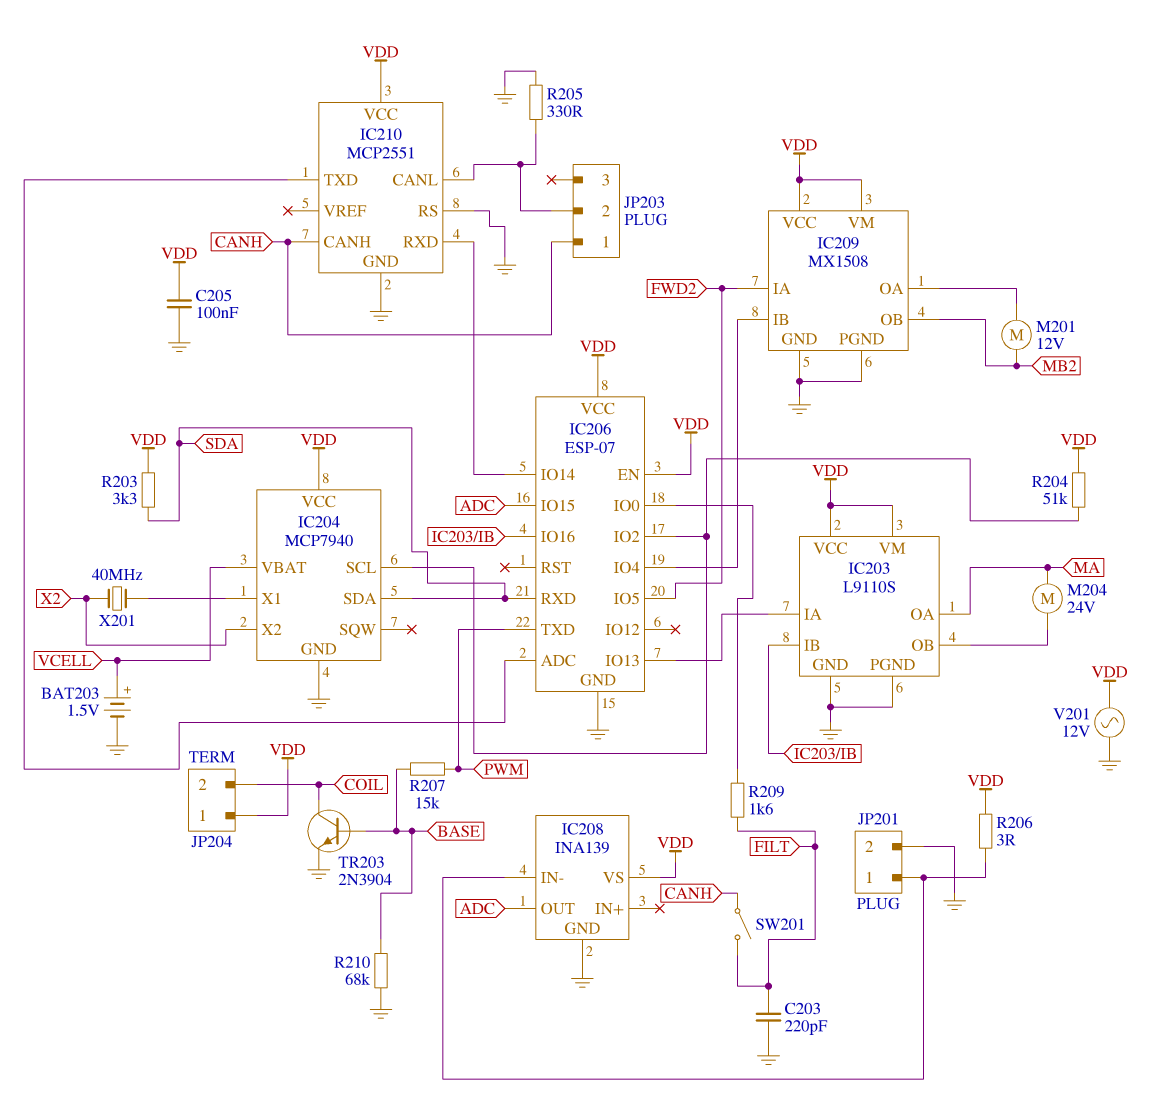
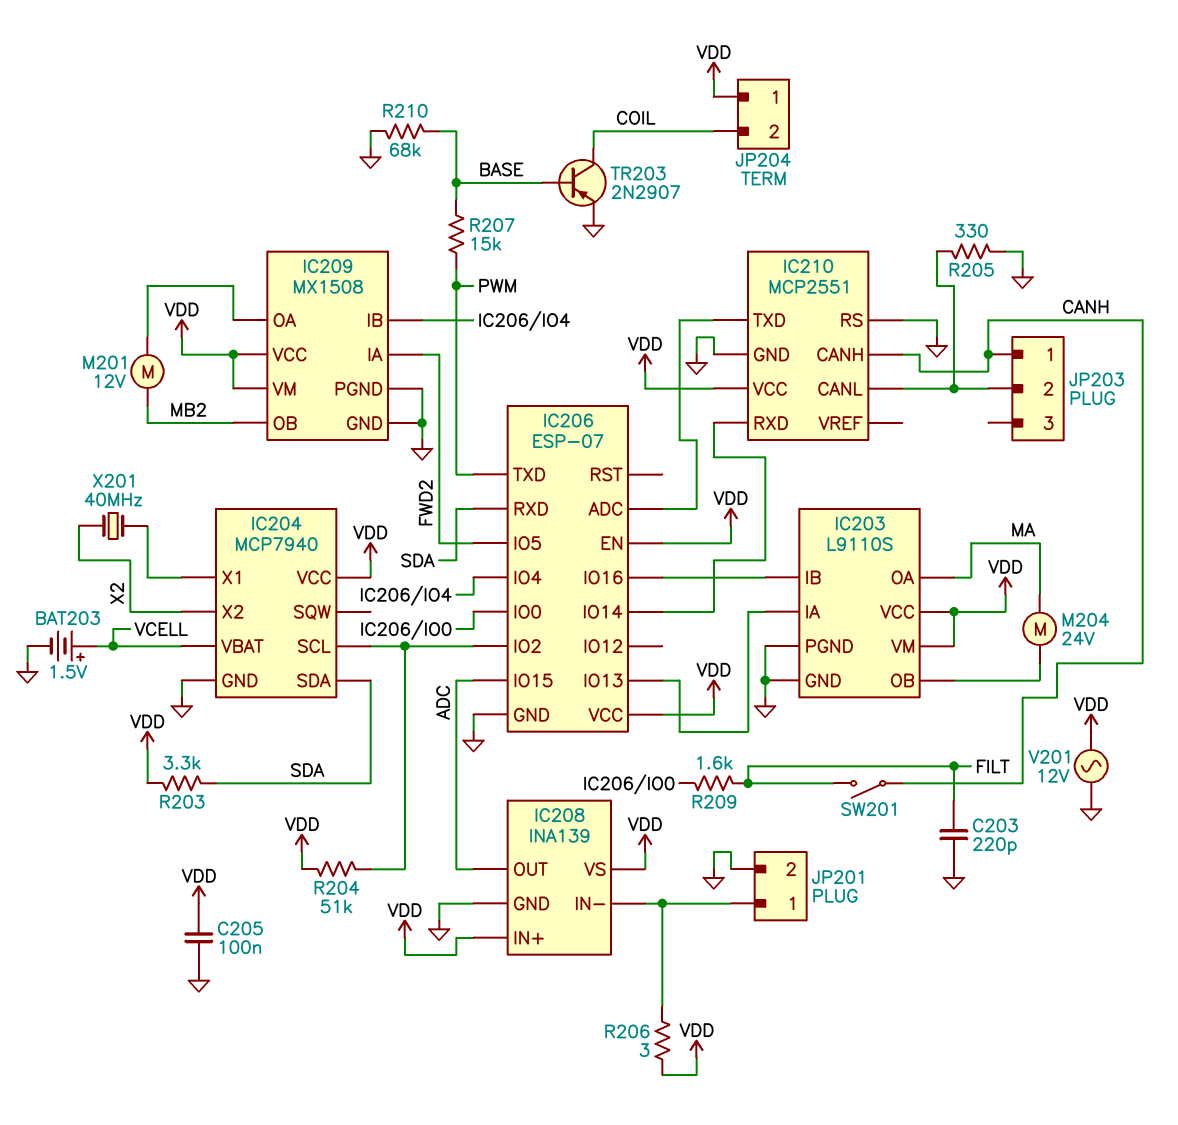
IC208 pin IN+: none -> VDD
TR203: NPN 2N3904 (B BASE, C COIL, E GND) -> PNP 2N2907 (B BASE, C COIL, E GND)

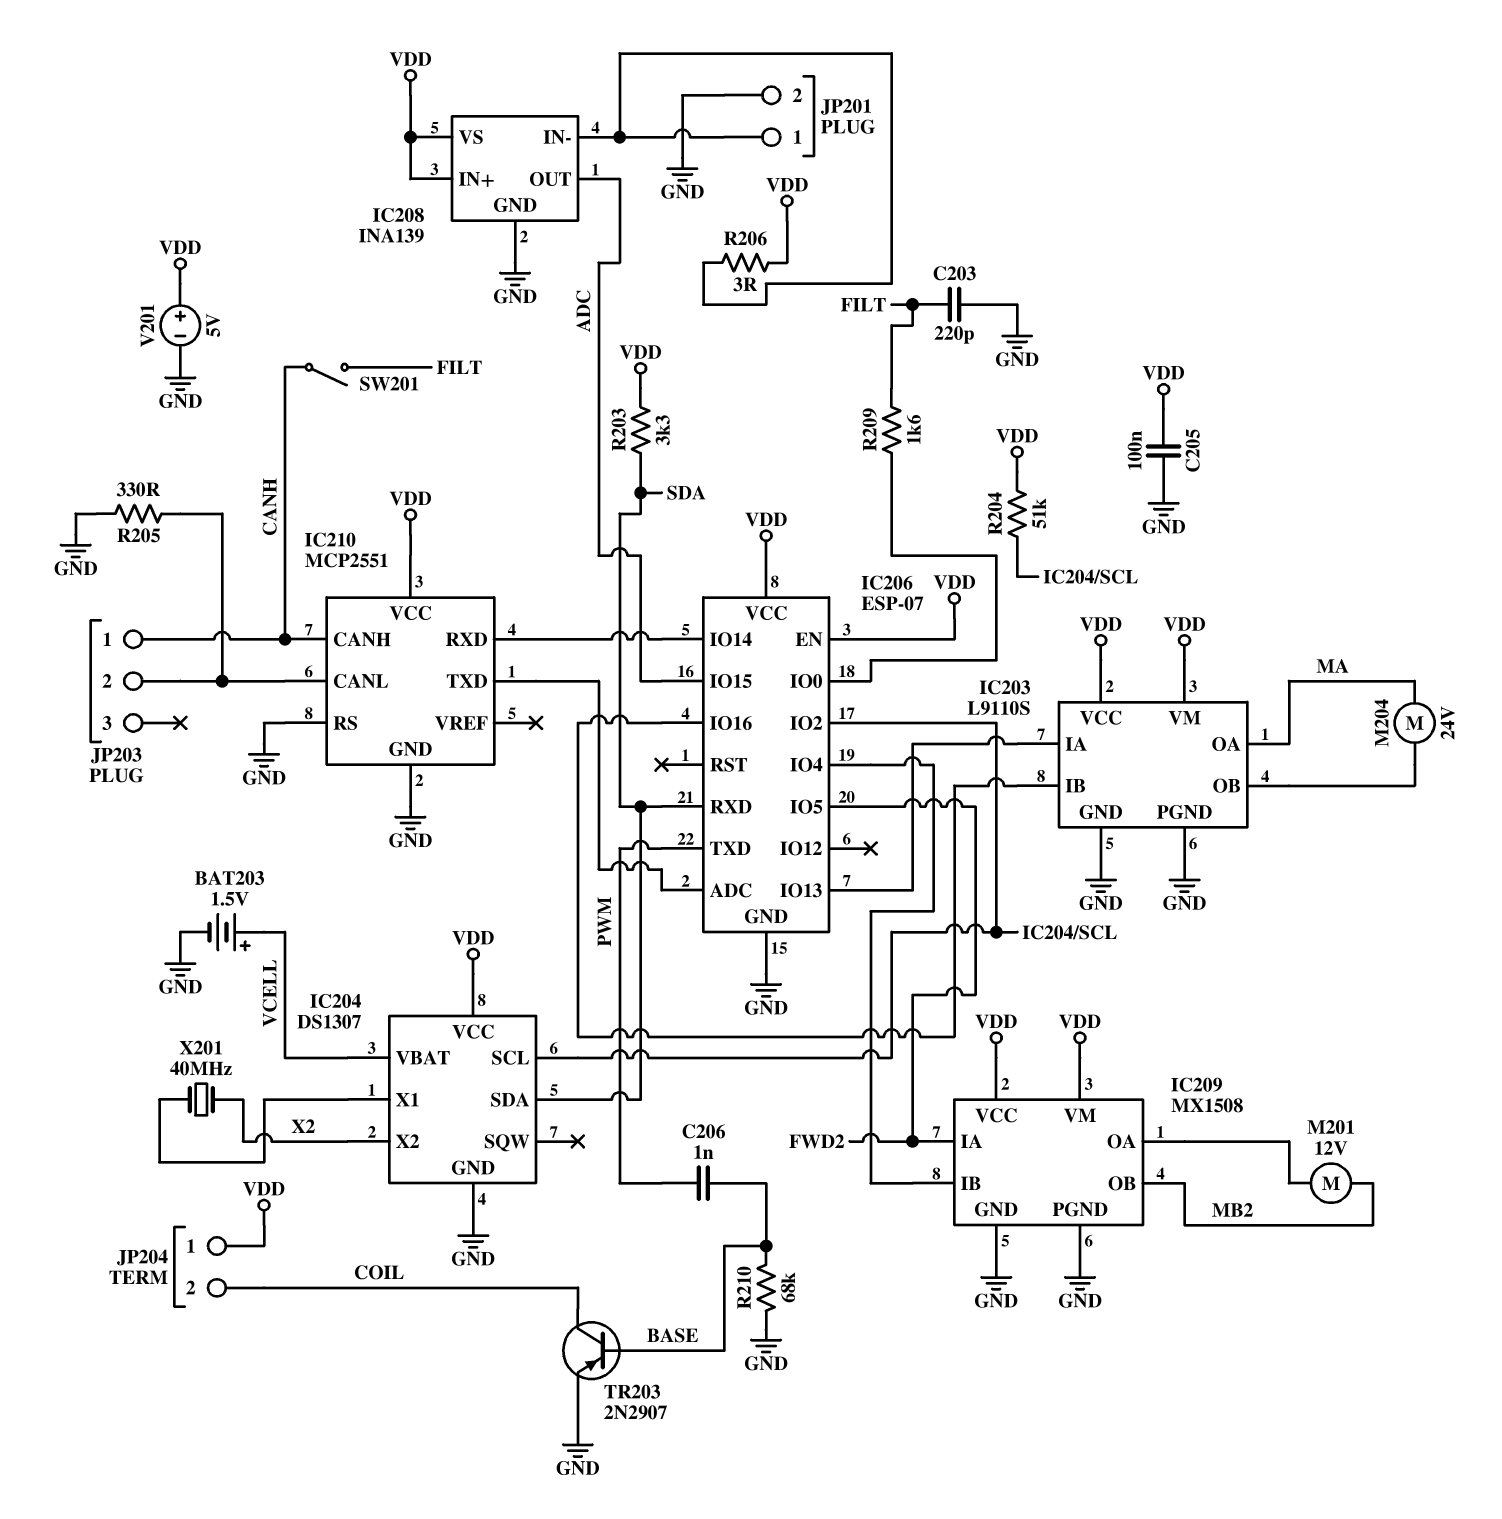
C206: none -> 1nF (BASE, PWM)
IC204: MCP7940 -> DS1307
R207: 15k (BASE, PWM) -> none
V201: AC 12V (GND, VDD) -> 5V (plus VDD, minus GND)

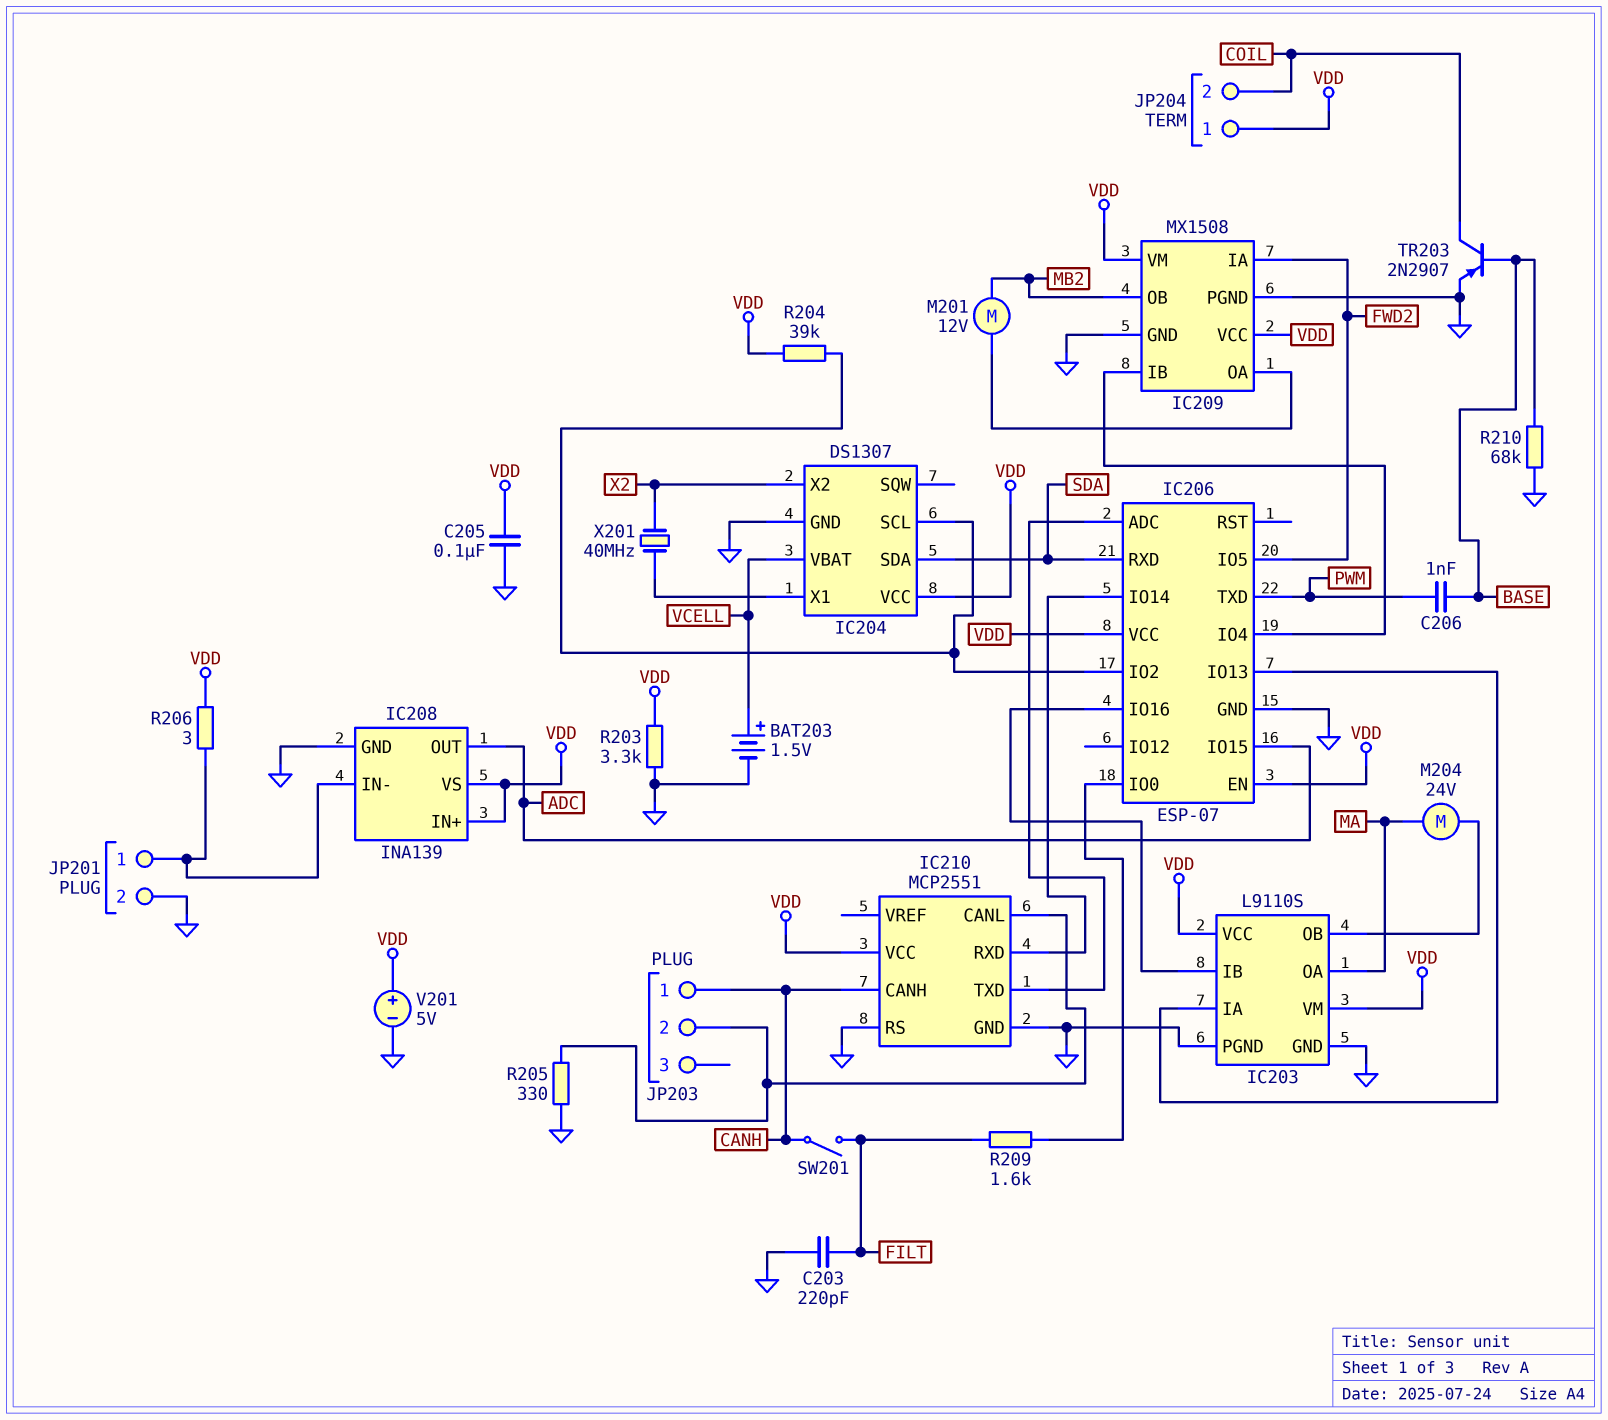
R203: 3.3k (SDA, VDD) -> 3.3k (GND, VDD)
R204: 51k (IC204/SCL, VDD) -> 39k (IC204/SCL, VDD)

